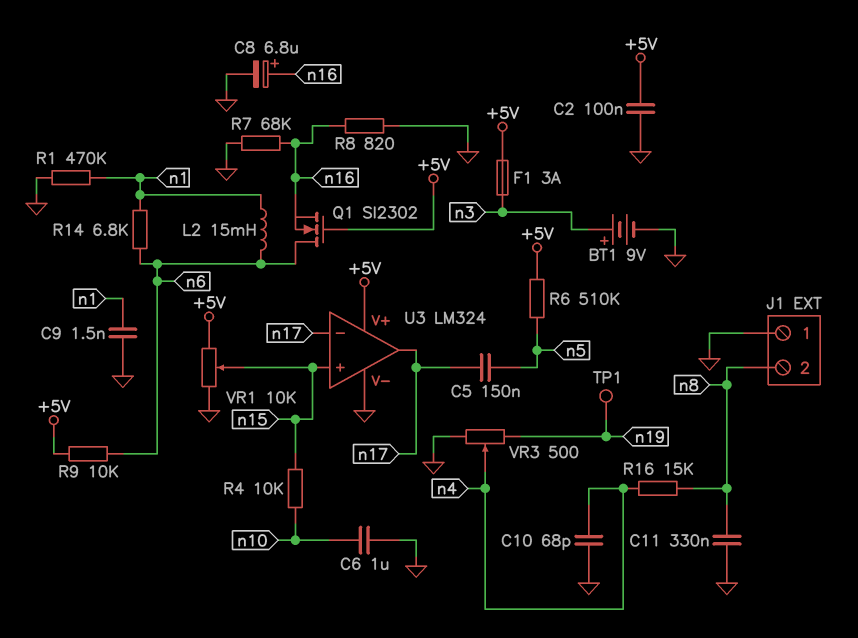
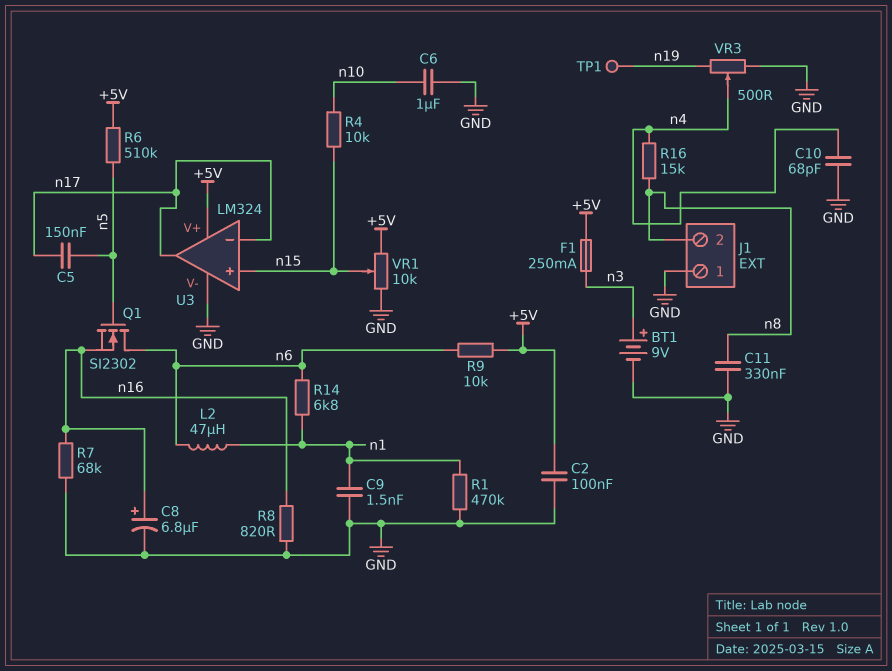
F1: 3A (+5V, n3) -> 250mA (+5V, n3)
L2: 15mH (n1, n6) -> 47uH (n1, n6)
Q1: NMOS SI2302 (G +5V, D n6, S n16) -> NMOS SI2302 (G n5, D n6, S n16)

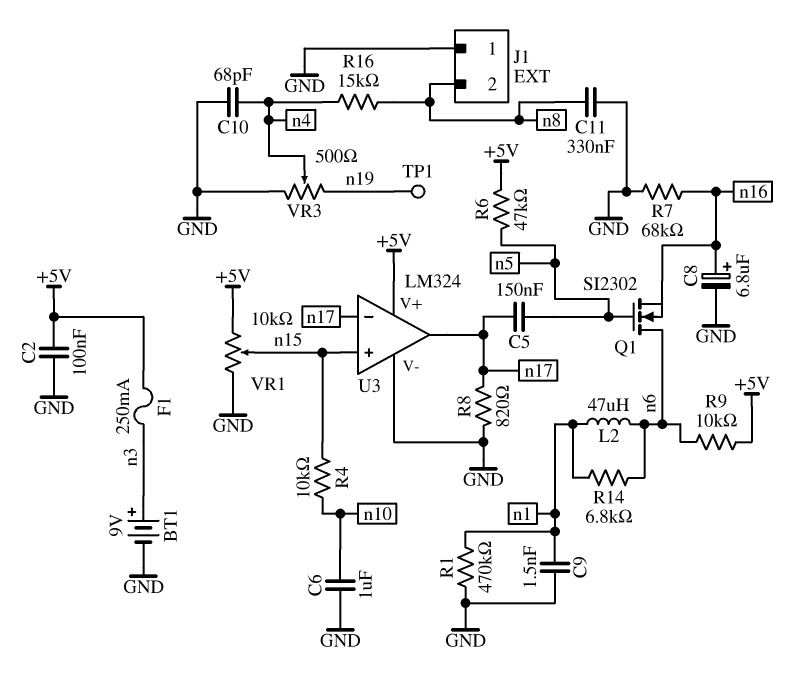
R6: 510k (+5V, n5) -> 47k (+5V, n5)
R8: 820 (GND, n16) -> 820 (GND, n17)

